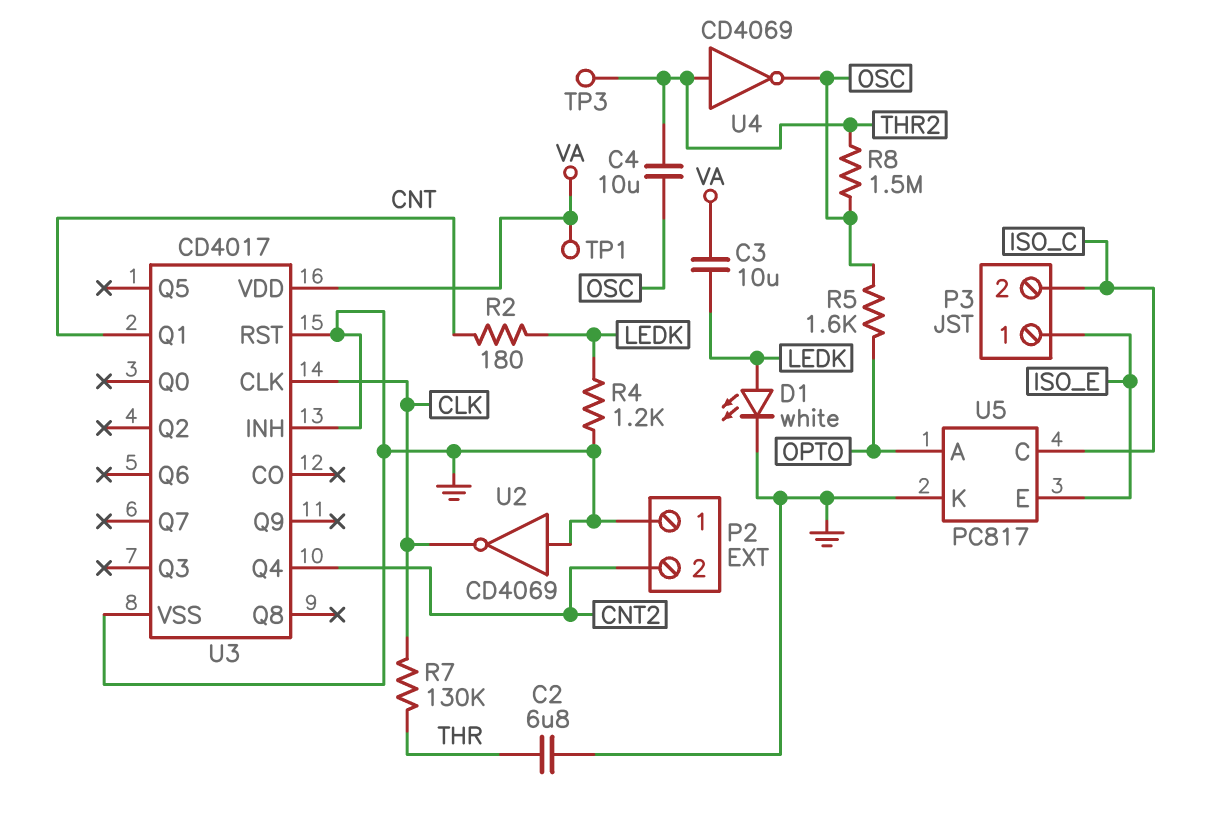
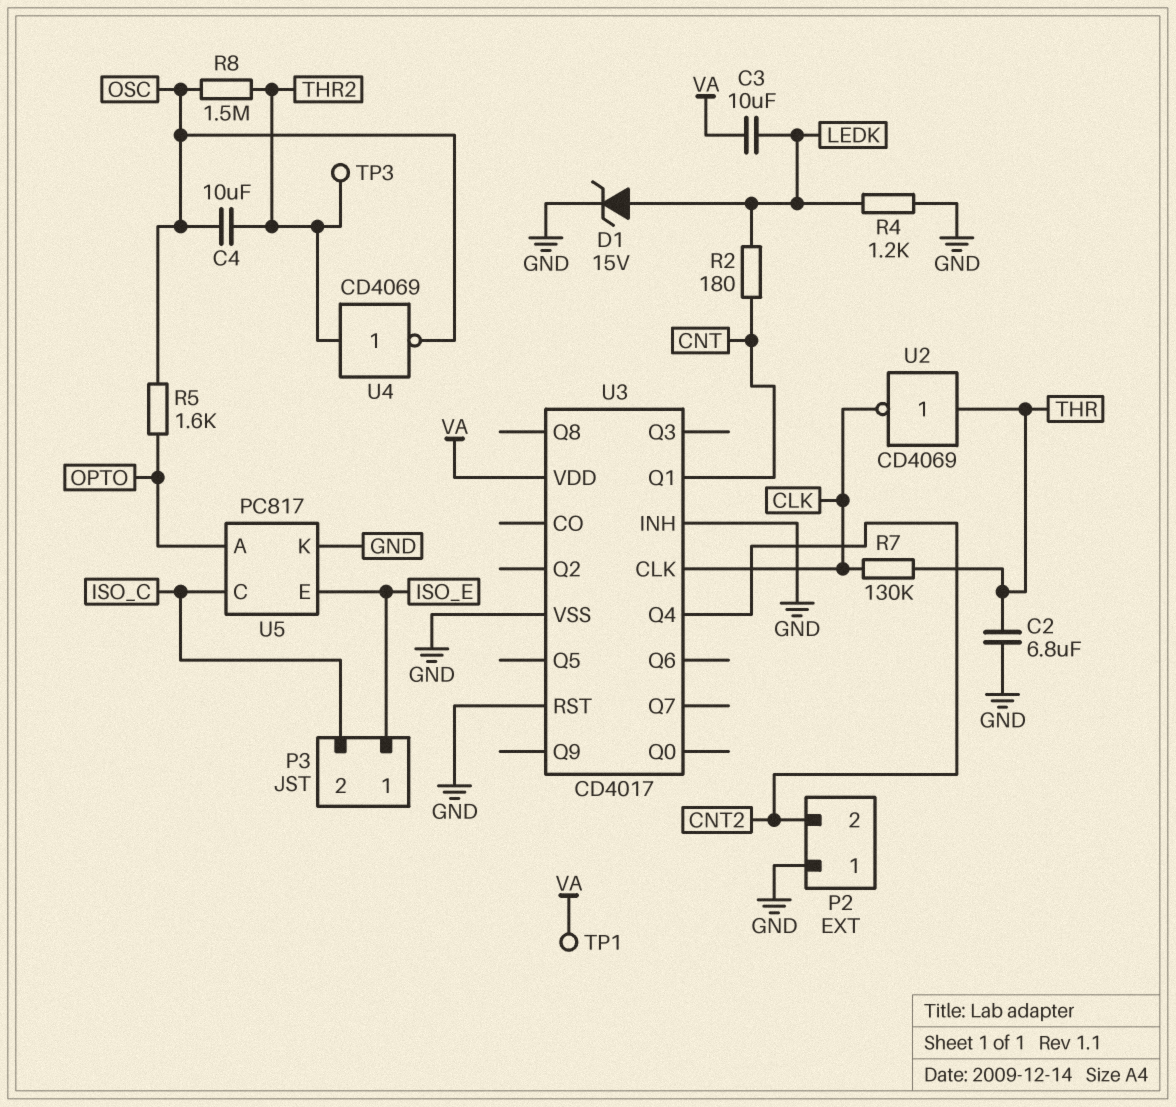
D1: LED white (A LEDK, K GND) -> zener 15V (A LEDK, K GND)
U2: NOT CD4069 (in GND, out CLK) -> NOT CD4069 (in THR, out CLK)

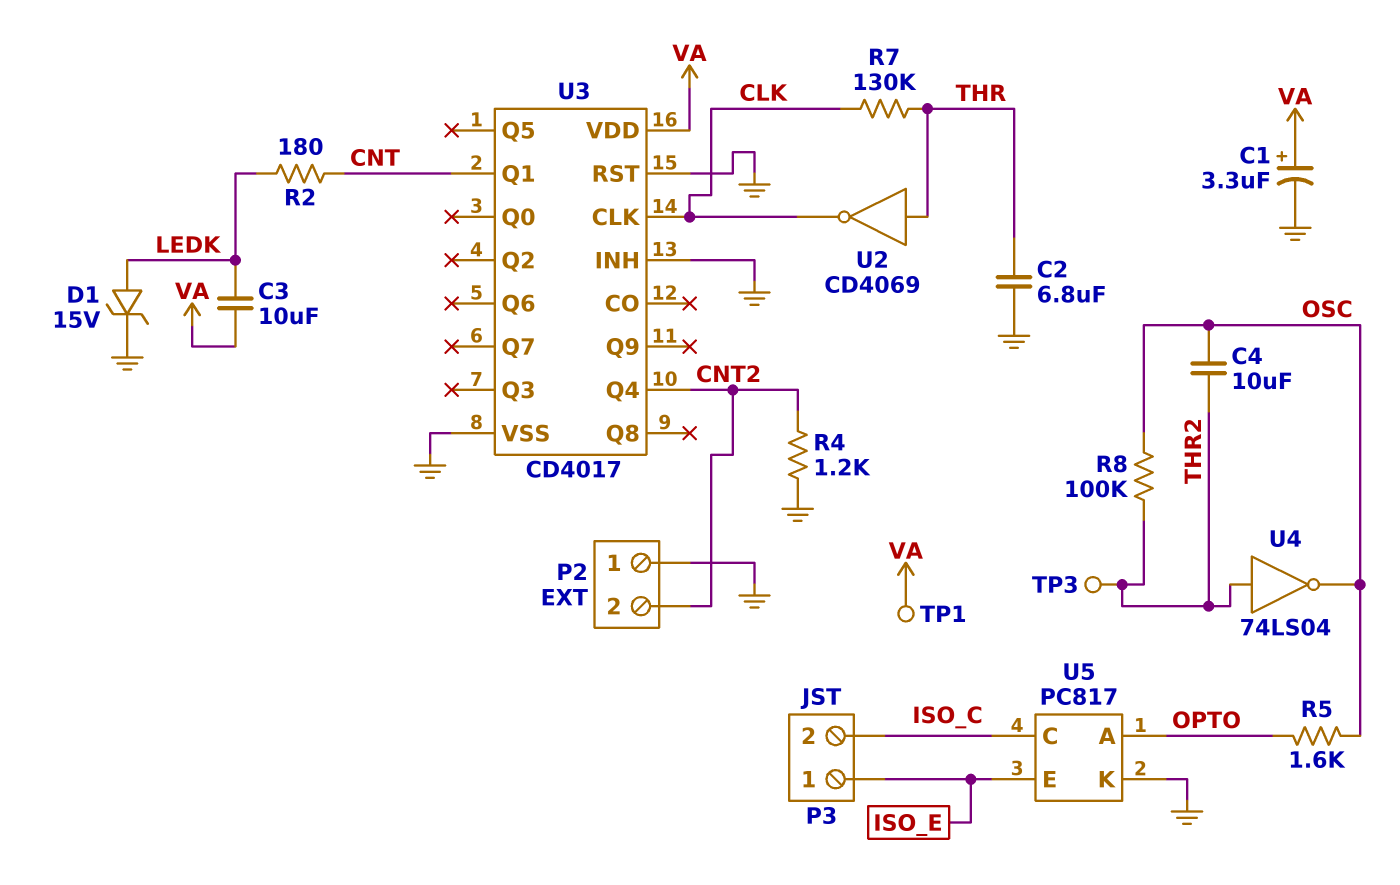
C1: none -> 3.3uF (plus VA, minus GND)
R4: 1.2k (GND, LEDK) -> 1.2k (CNT2, GND)
R8: 1.5M (OSC, THR2) -> 100k (OSC, THR2)
U4: NOT CD4069 (in THR2, out OSC) -> NOT 74LS04 (in THR2, out OSC)

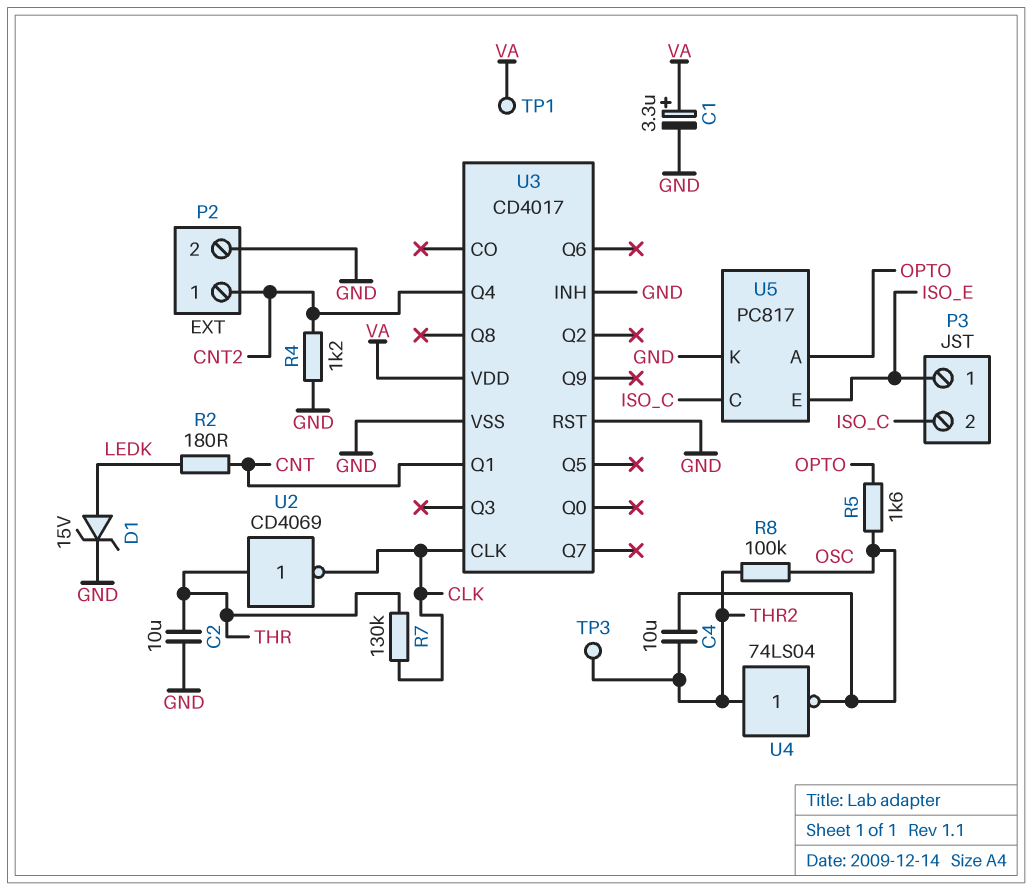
C2: 6.8uF (GND, THR) -> 10uF (GND, THR)
C3: 10uF (LEDK, VA) -> none
P2 pin 1: GND -> CNT2
P2 pin 2: CNT2 -> GND

